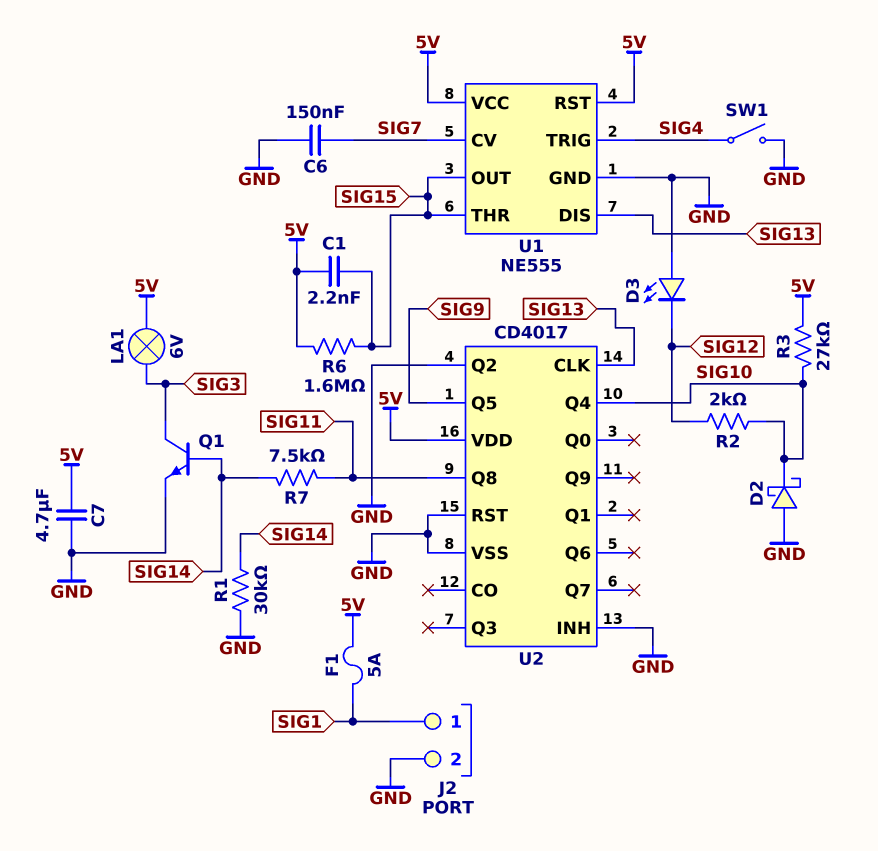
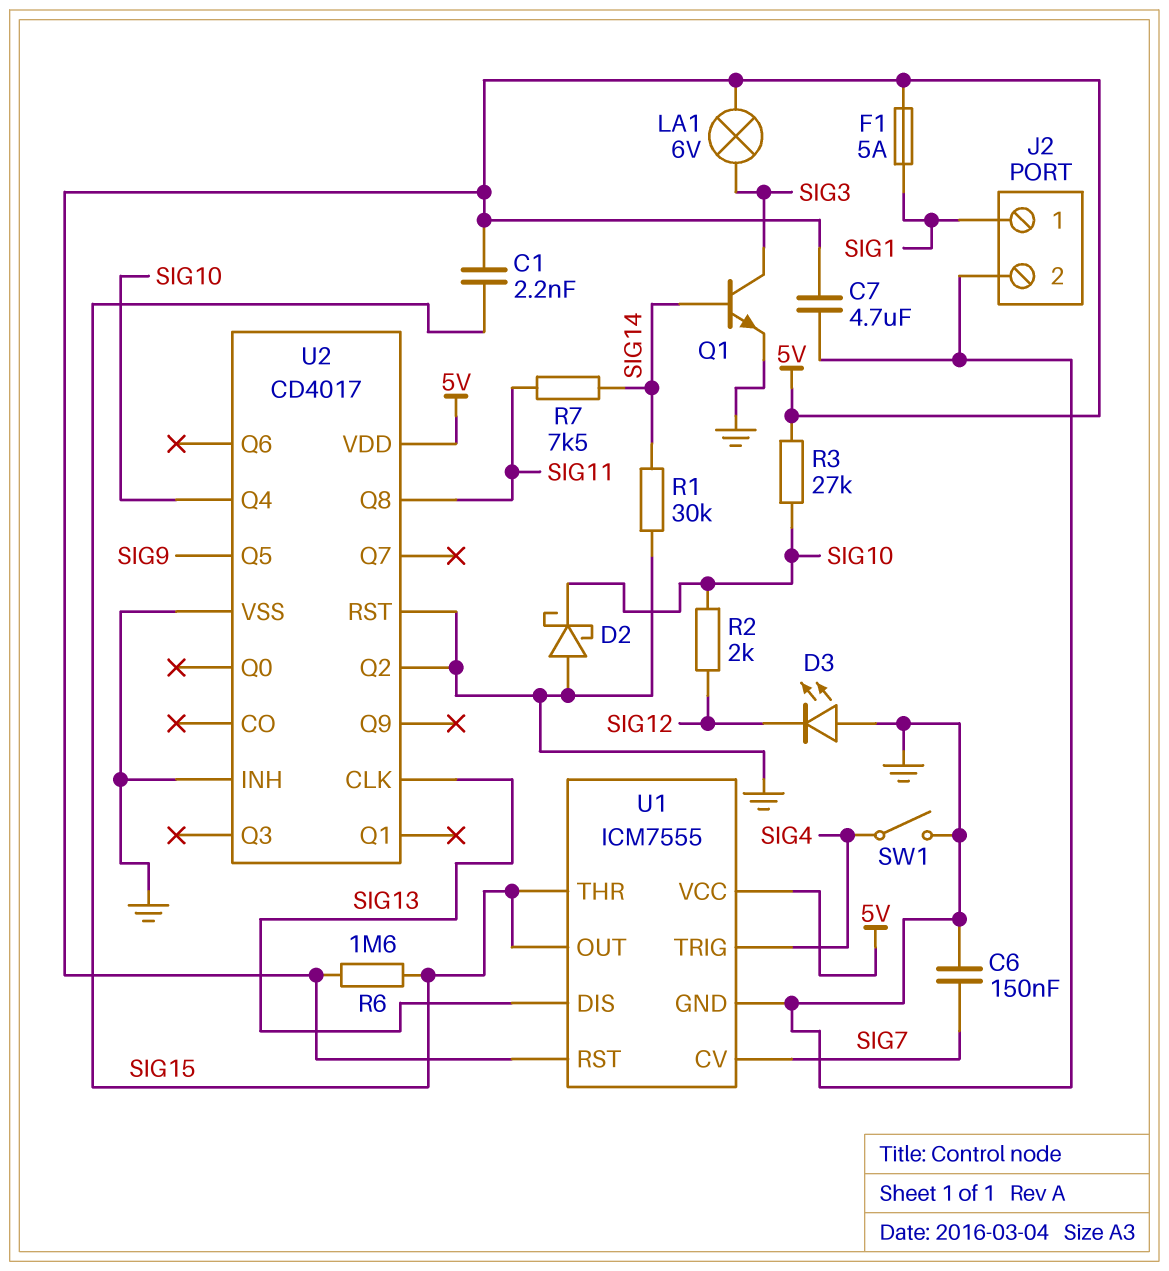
U1: NE555 -> ICM7555

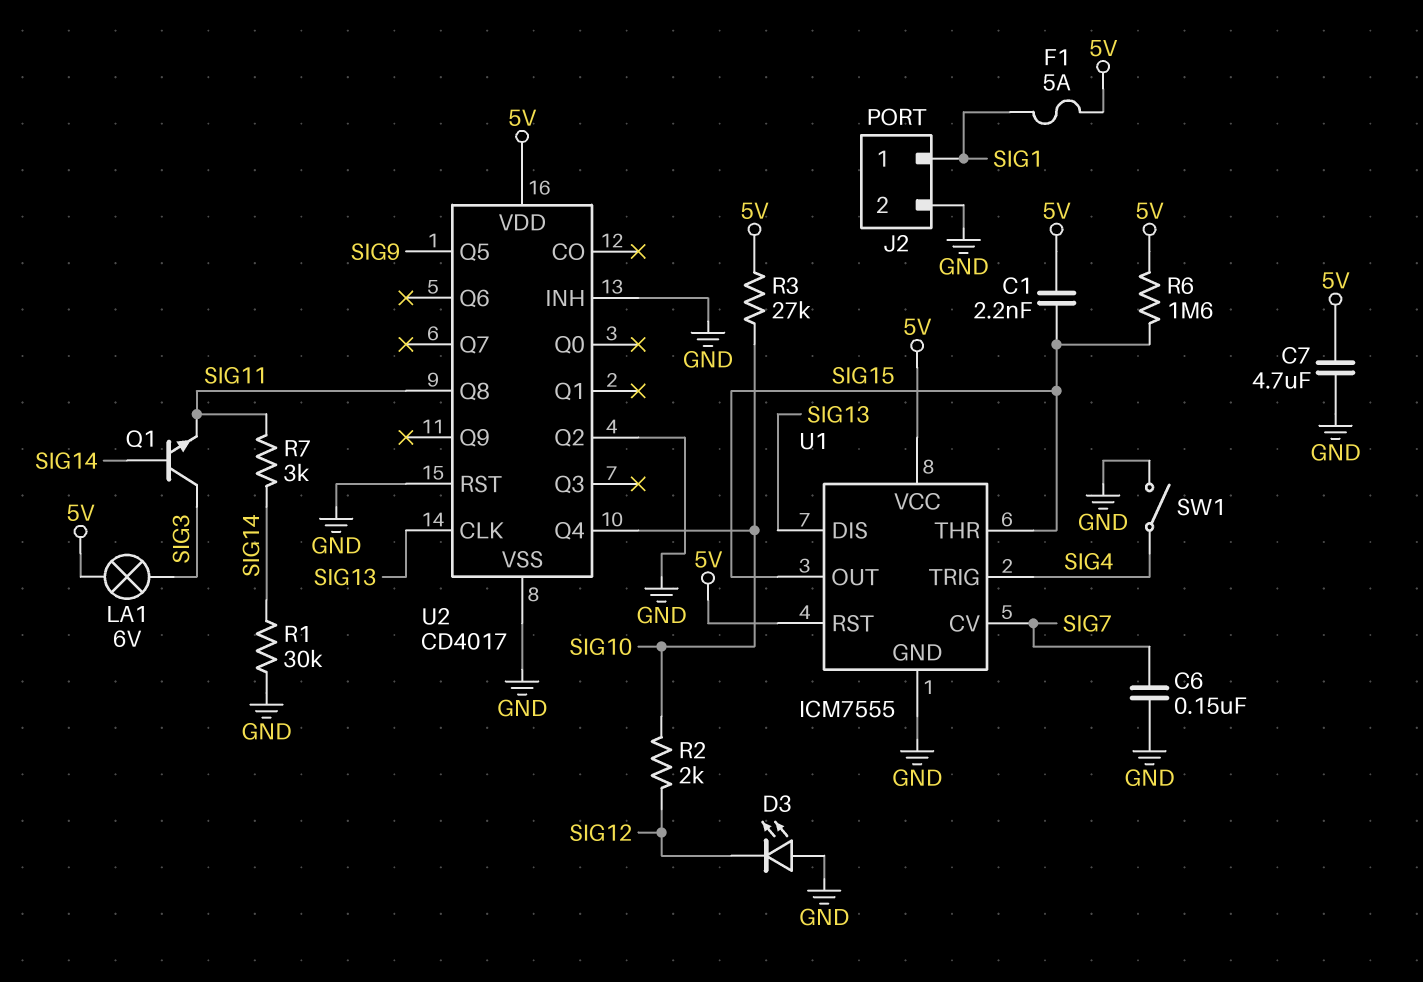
D2: schottky (A GND, K SIG10) -> none
Q1: NPN (B SIG14, C SIG3, E GND) -> NPN (B SIG14, C SIG3, E SIG11)
R7: 7.5k (SIG11, SIG14) -> 3k (SIG11, SIG14)

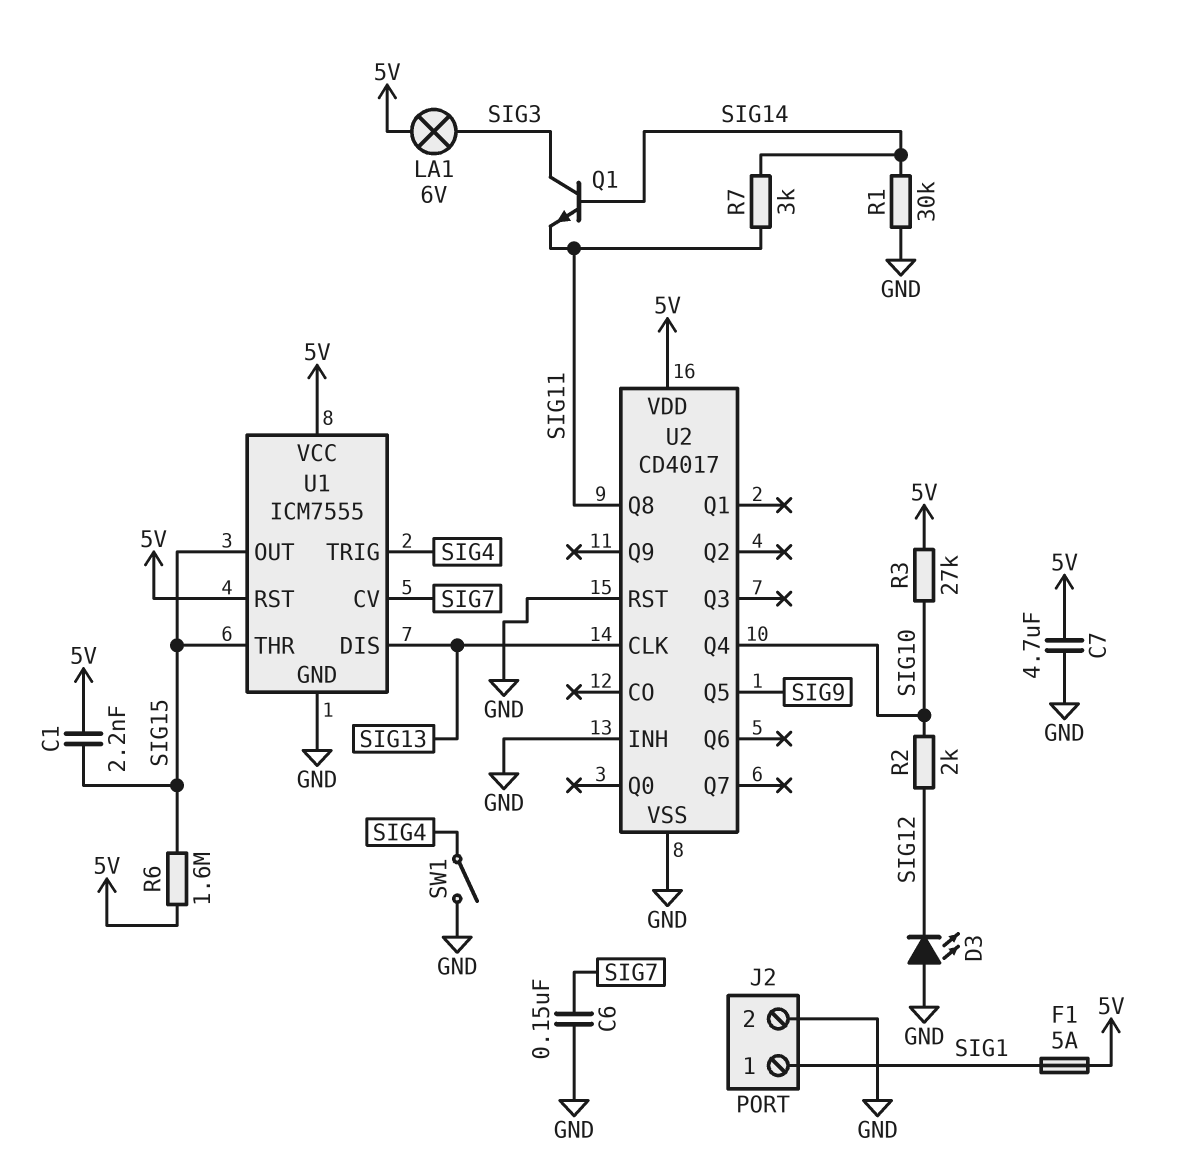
U2 pin Q2: GND -> none

